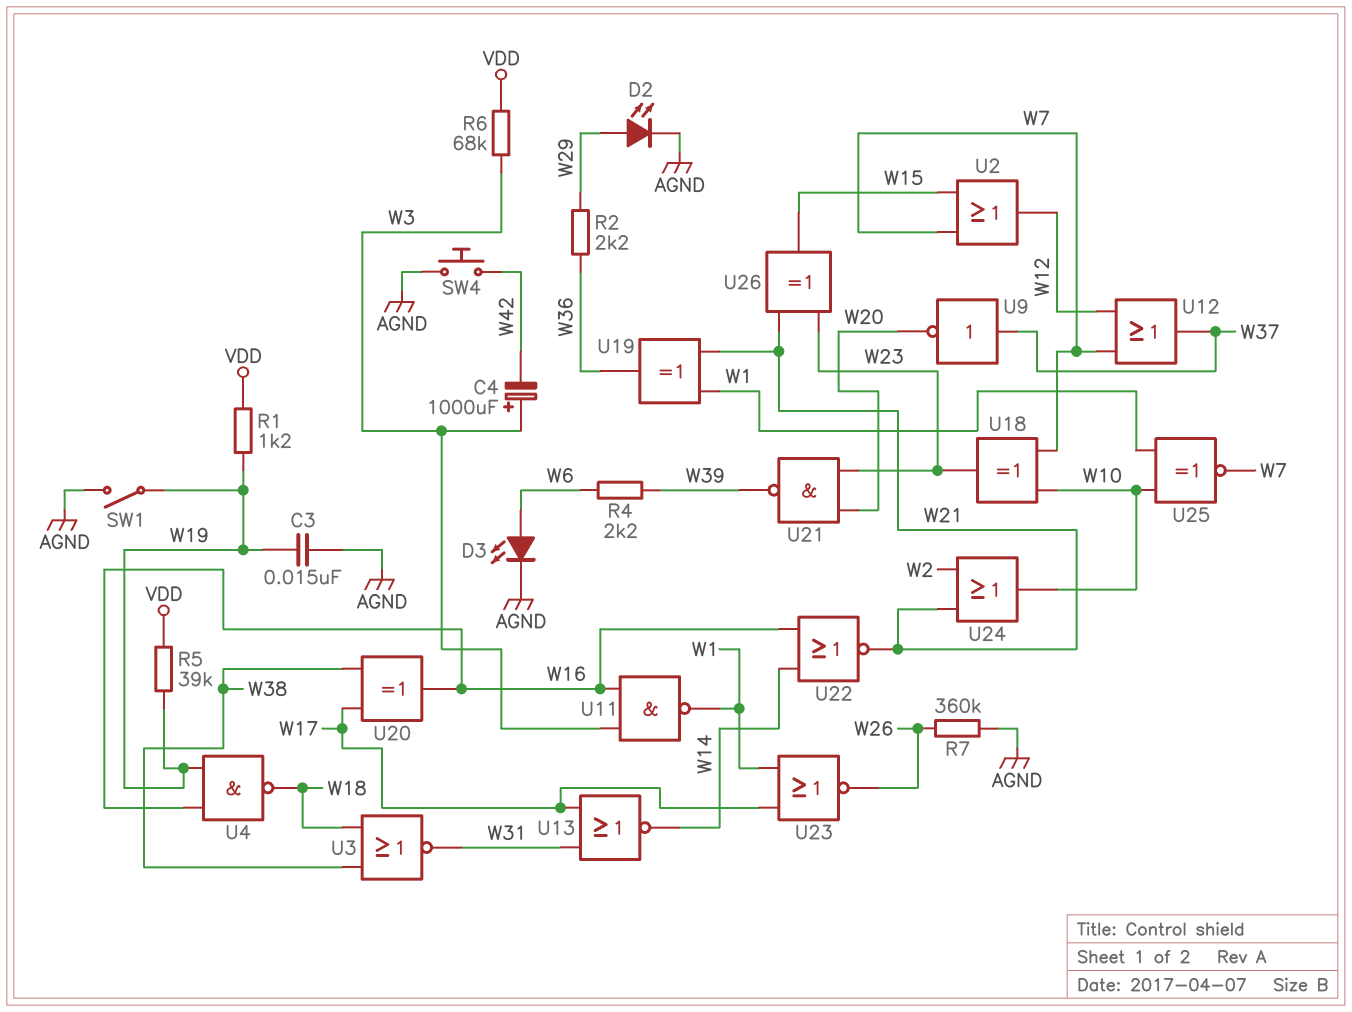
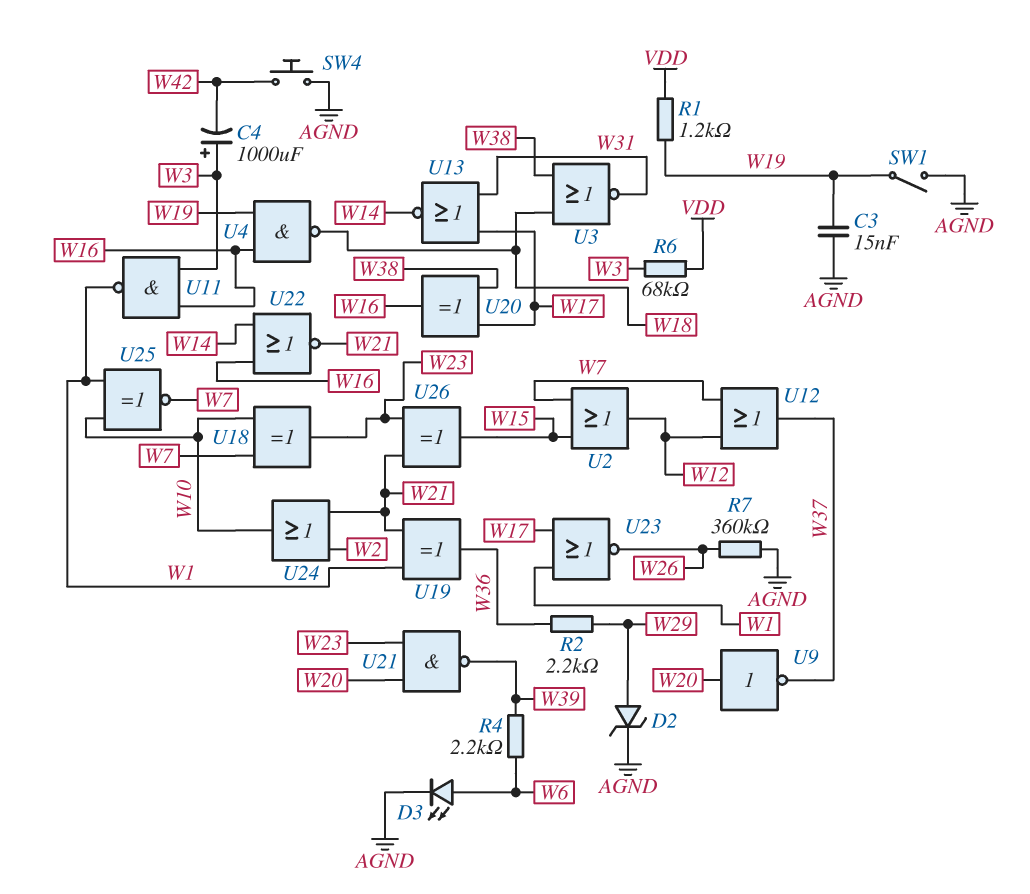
D2: LED (A W29, K AGND) -> zener (A W29, K AGND)
R5: 39k (VDD, W19) -> none
U9: NOT (in W37, out W20) -> NOT (in W20, out W37)

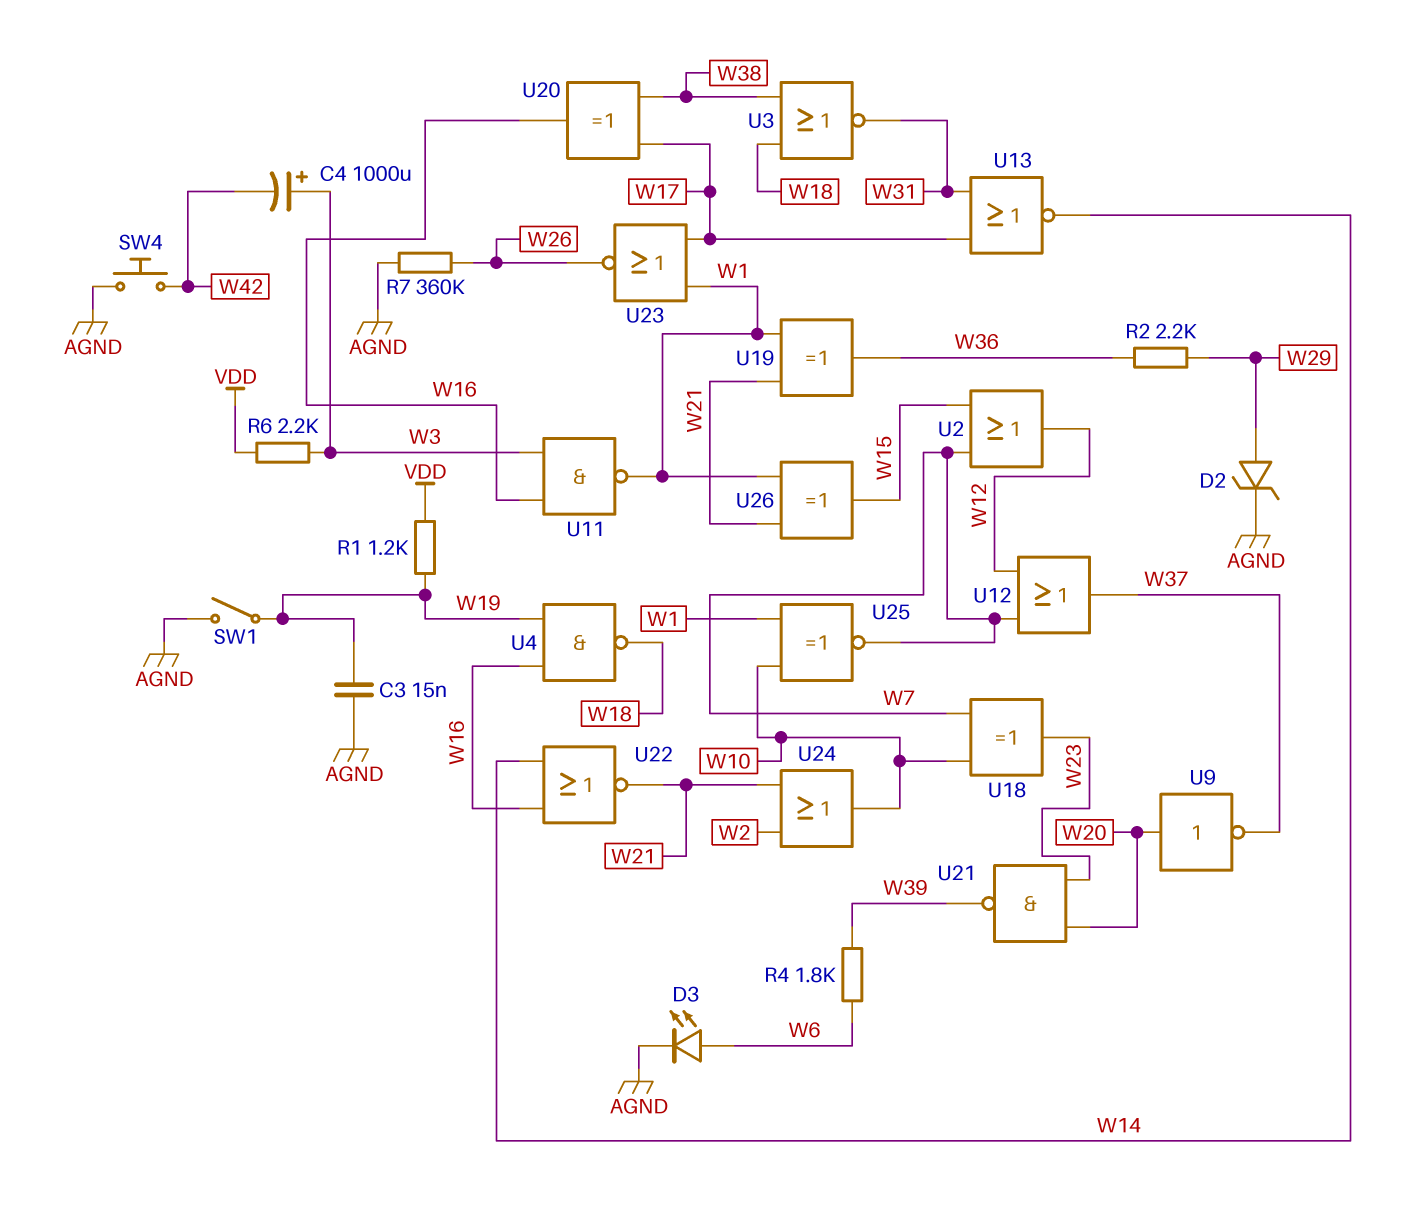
R4: 2.2k (W6, W39) -> 1.8k (W6, W39)
R6: 68k (VDD, W3) -> 2.2k (VDD, W3)
U26: XOR (in W21, in W23, out W15) -> XOR (in W1, in W21, out W15)

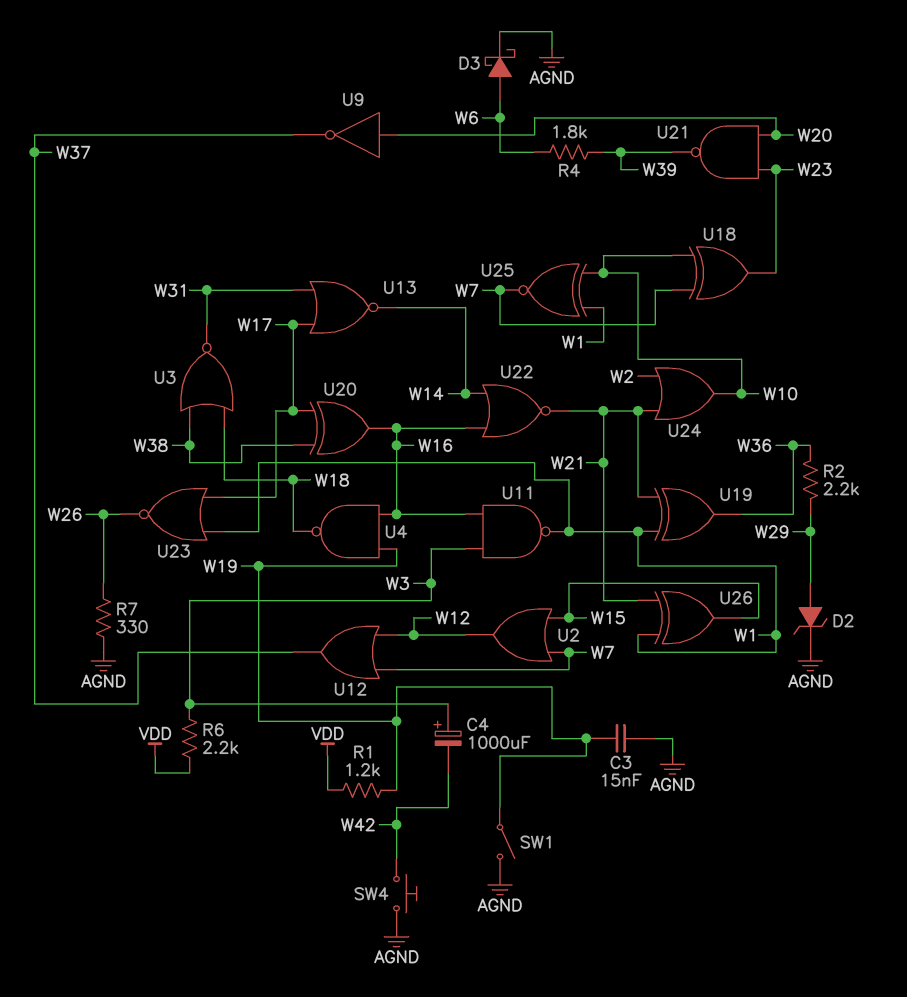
D3: LED (A W6, K AGND) -> schottky (A W6, K AGND)
R7: 360k (AGND, W26) -> 330 (AGND, W26)

